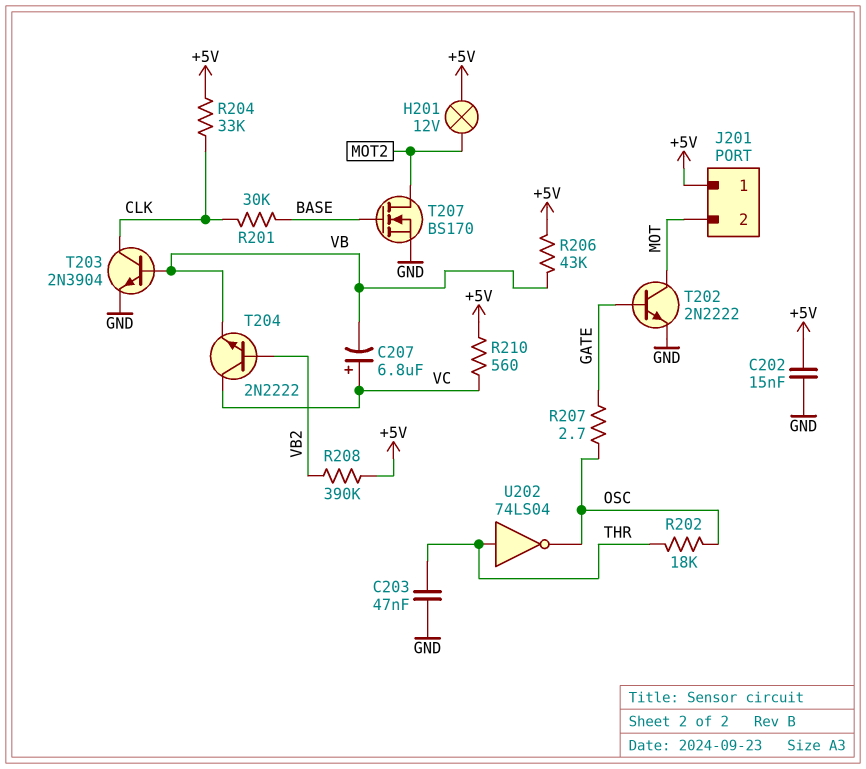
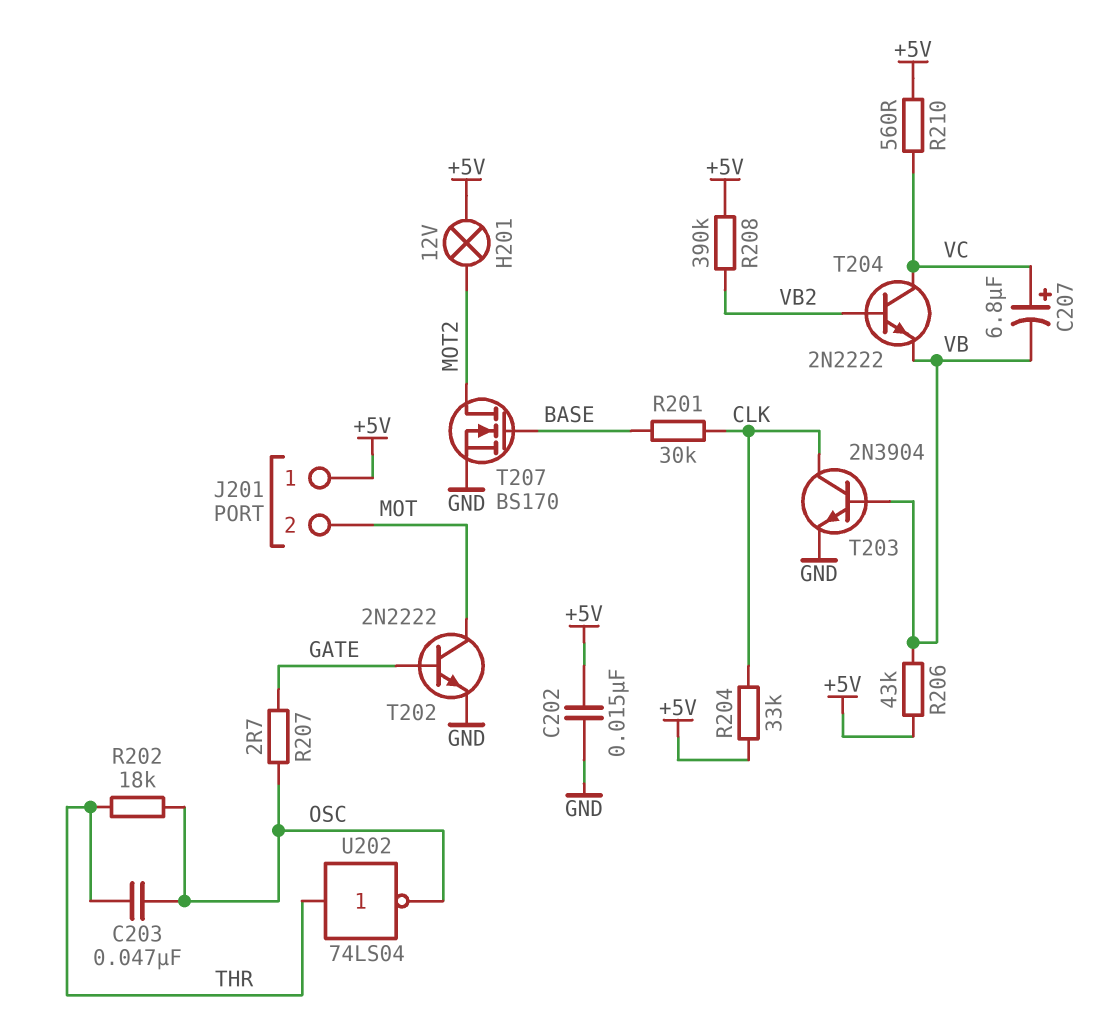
C203: 47nF (GND, THR) -> 47nF (OSC, THR)

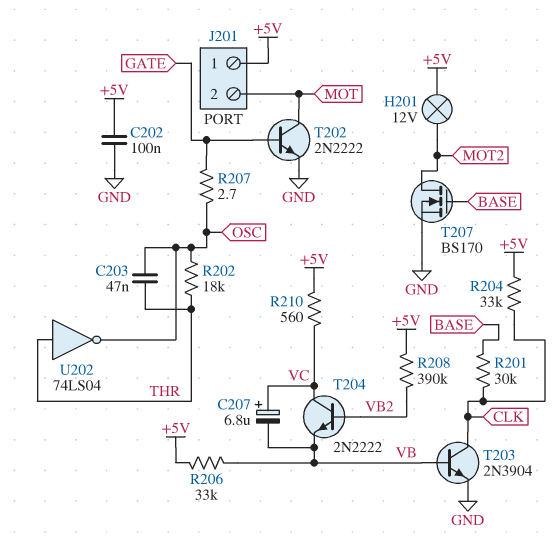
C202: 15nF (+5V, GND) -> 100nF (+5V, GND)
R206: 43k (+5V, VB) -> 33k (+5V, VB)

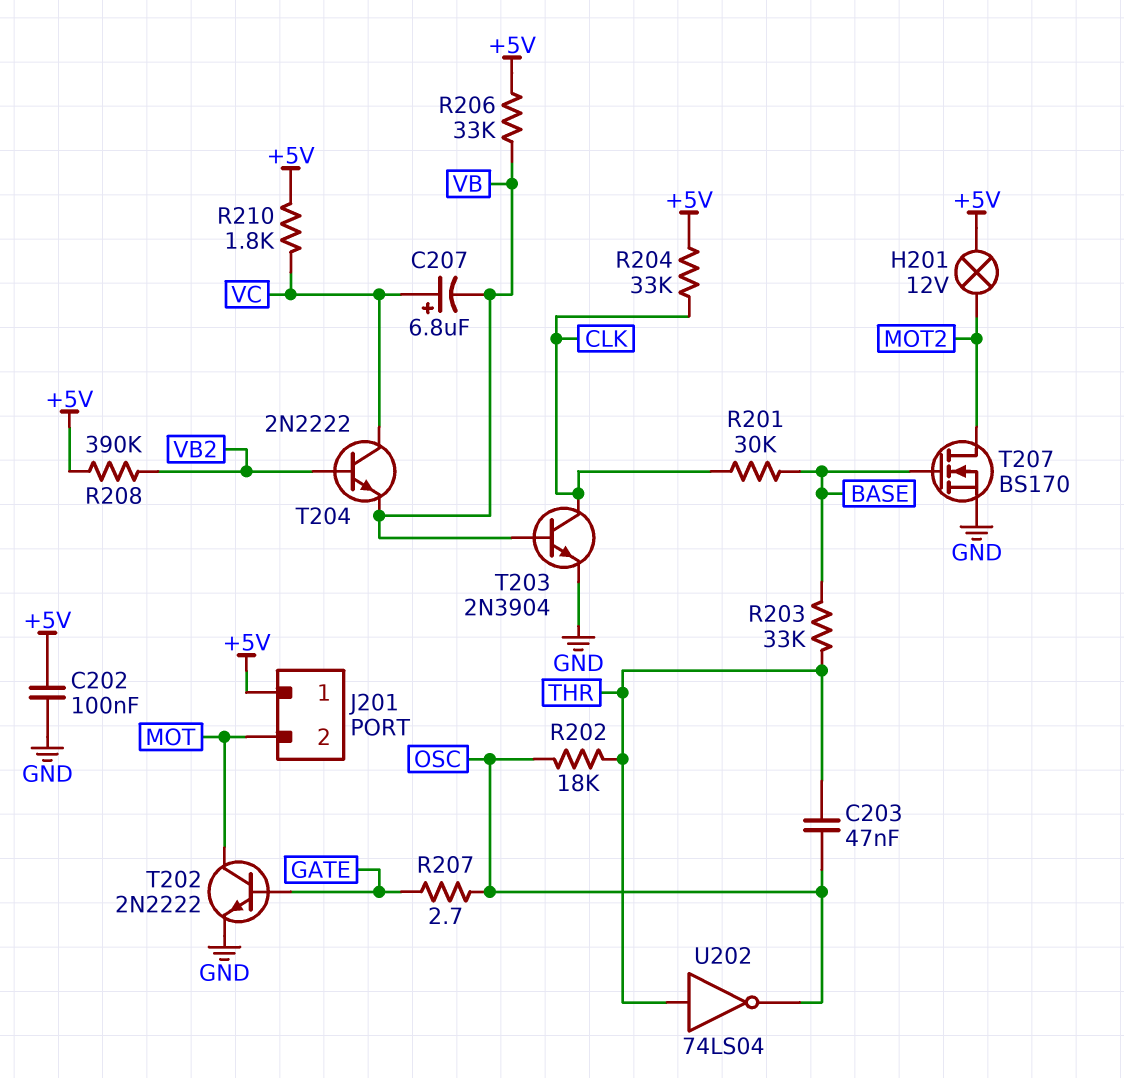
R203: none -> 33k (BASE, THR)
R210: 560 (+5V, VC) -> 1.8k (+5V, VC)

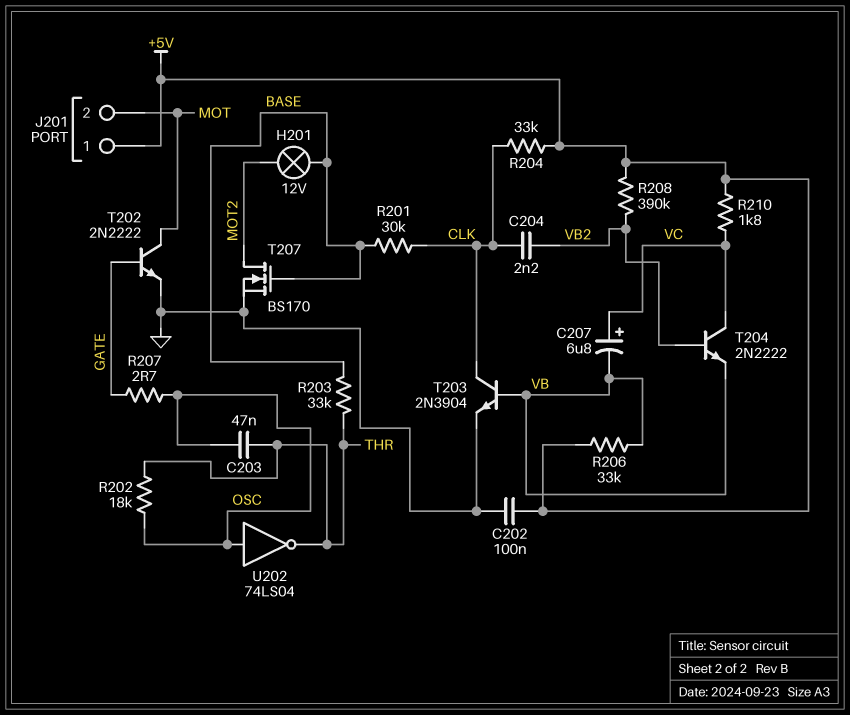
C204: none -> 2.2nF (CLK, VB2)
H201: lamp 12V (+5V, MOT2) -> lamp 12V (BASE, MOT2)
U202: NOT 74LS04 (in THR, out OSC) -> NOT 74LS04 (in OSC, out THR)

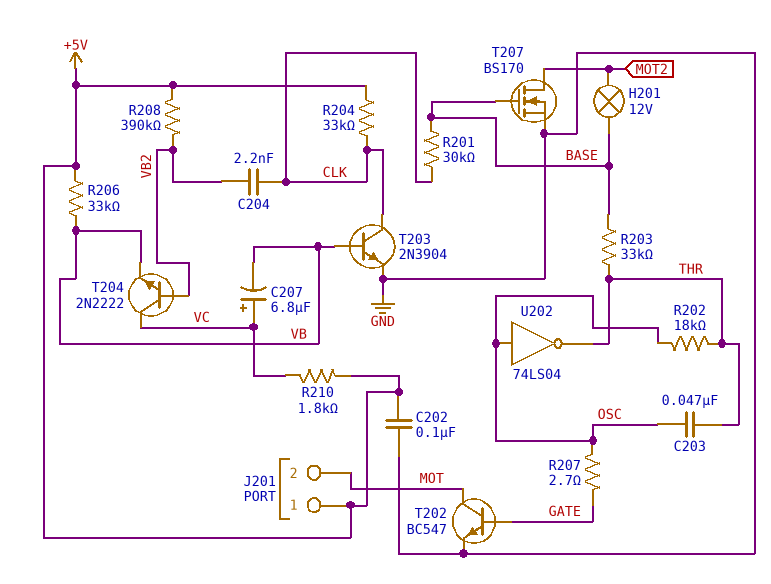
T202: NPN 2N2222 (B GATE, C MOT, E GND) -> NPN BC547 (B GATE, C MOT, E GND)

